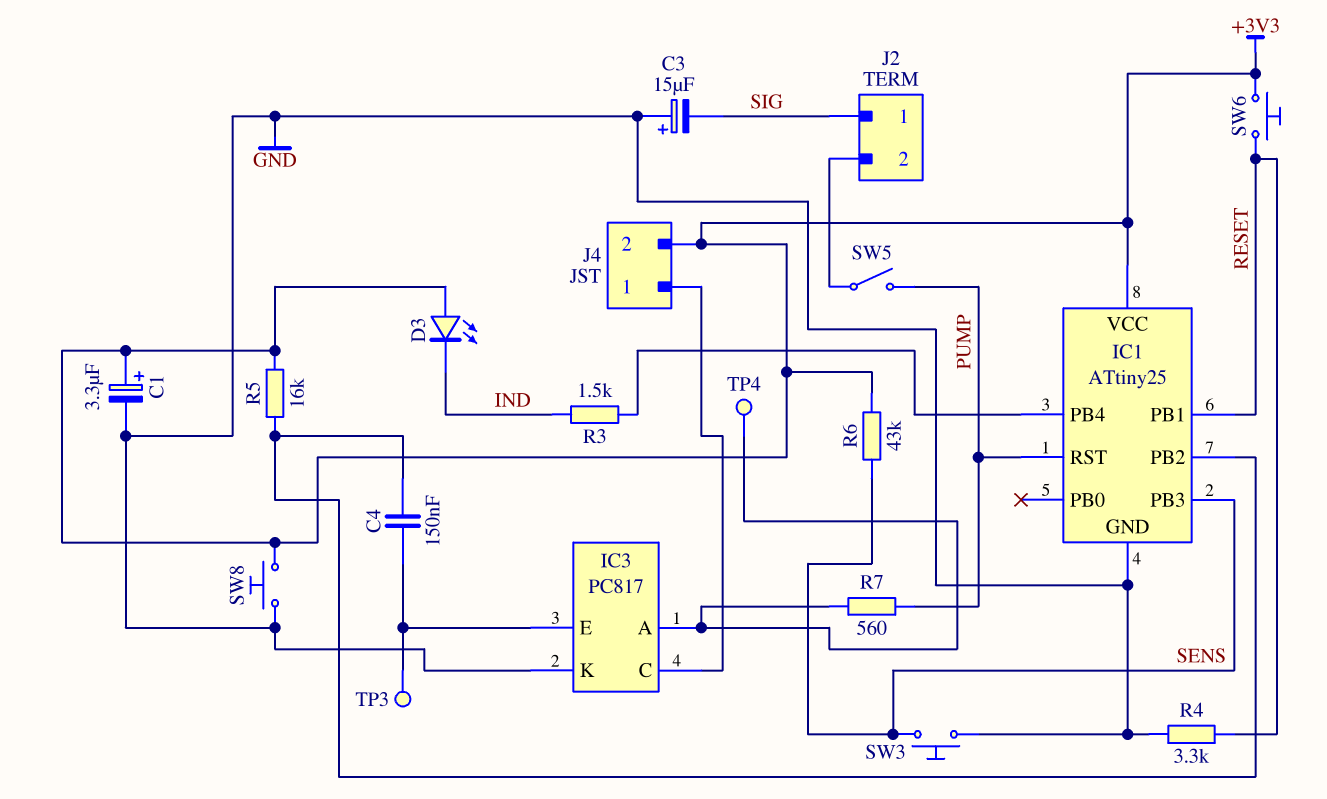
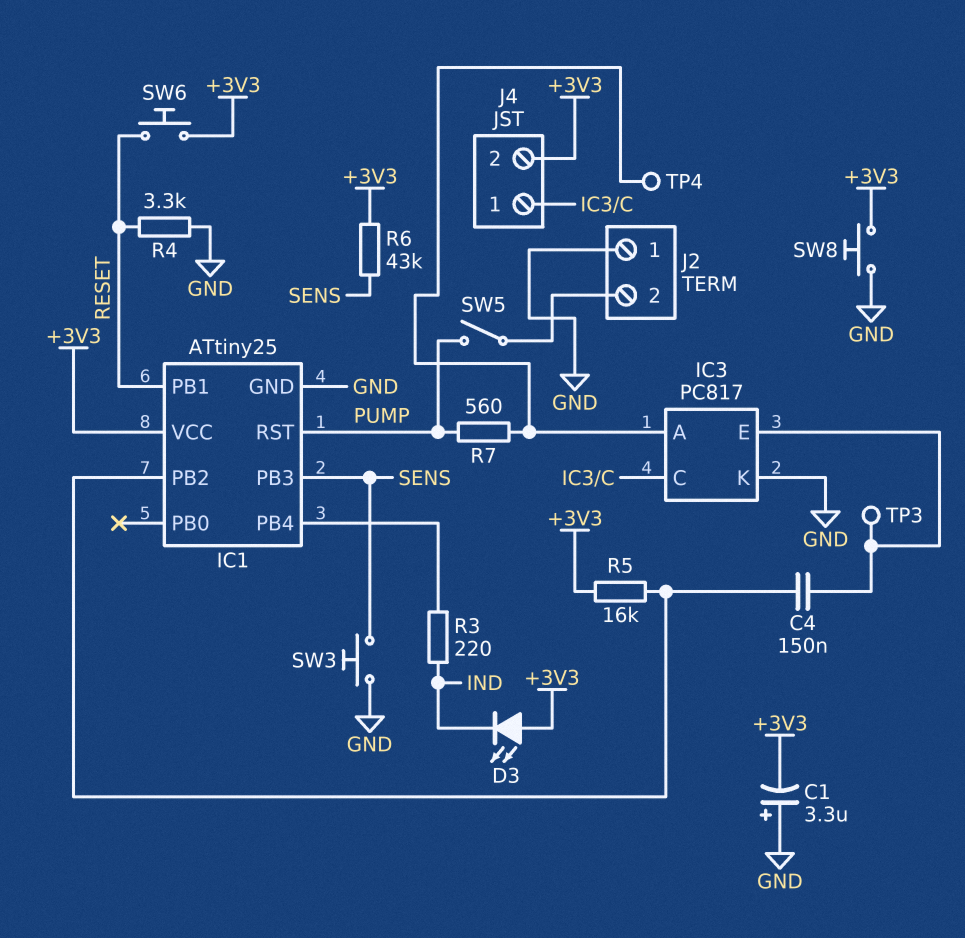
C1: 3.3uF (plus +3V3, minus GND) -> 3.3uF (plus GND, minus +3V3)
C3: 15uF (plus GND, minus SIG) -> none
J2 pin 1: SIG -> GND
R3: 1.5k (IC1/PB4, IND) -> 220 (IC1/PB4, IND)

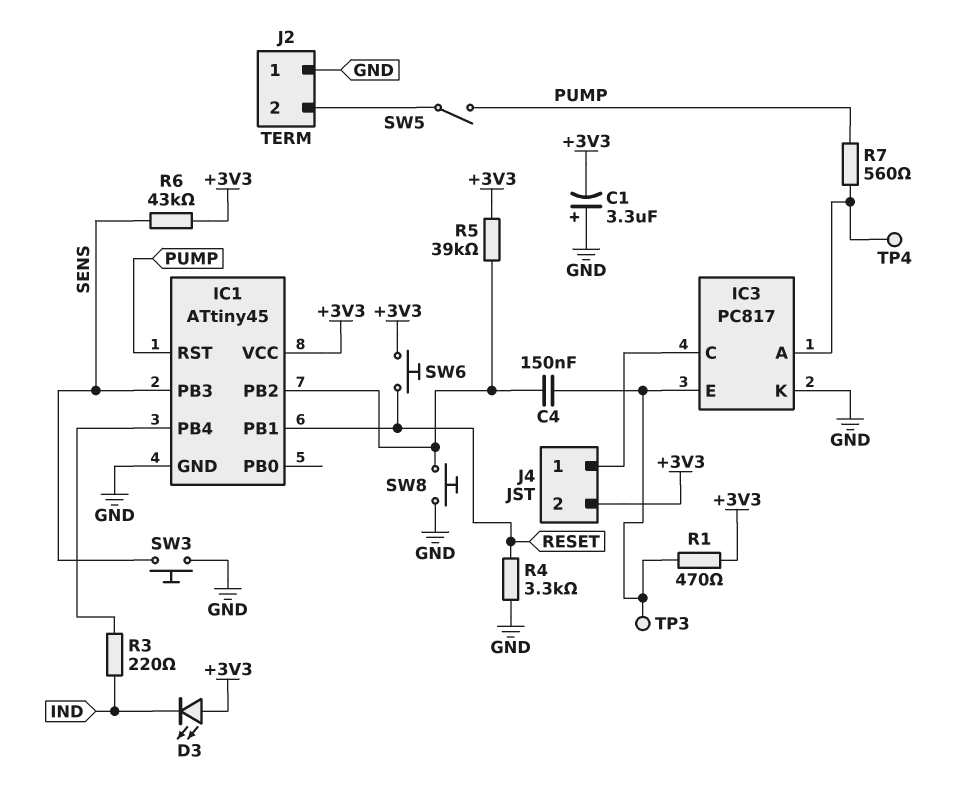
IC1: ATtiny25 -> ATtiny45
R1: none -> 470 (+3V3, IC3/E)
R5: 16k (+3V3, IC1/PB2) -> 39k (+3V3, IC1/PB2)
SW8: button (+3V3, GND) -> button (GND, IC1/PB2)

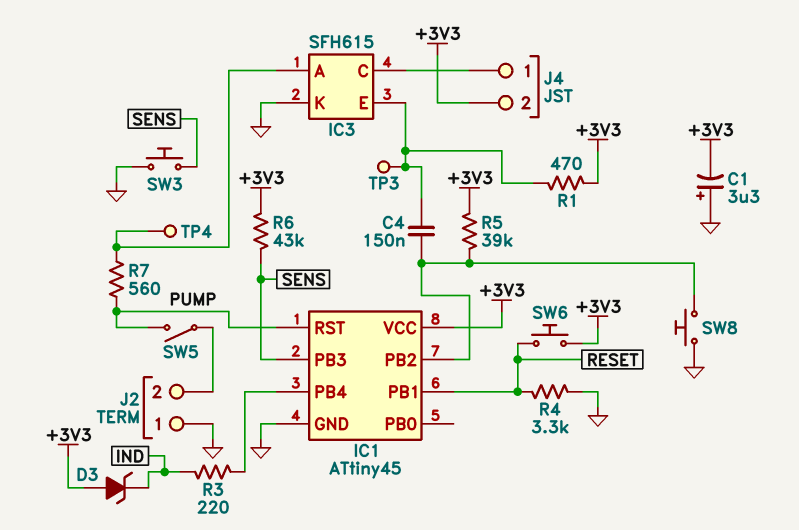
D3: LED (A +3V3, K IND) -> zener (A +3V3, K IND)
IC3: PC817 -> SFH615

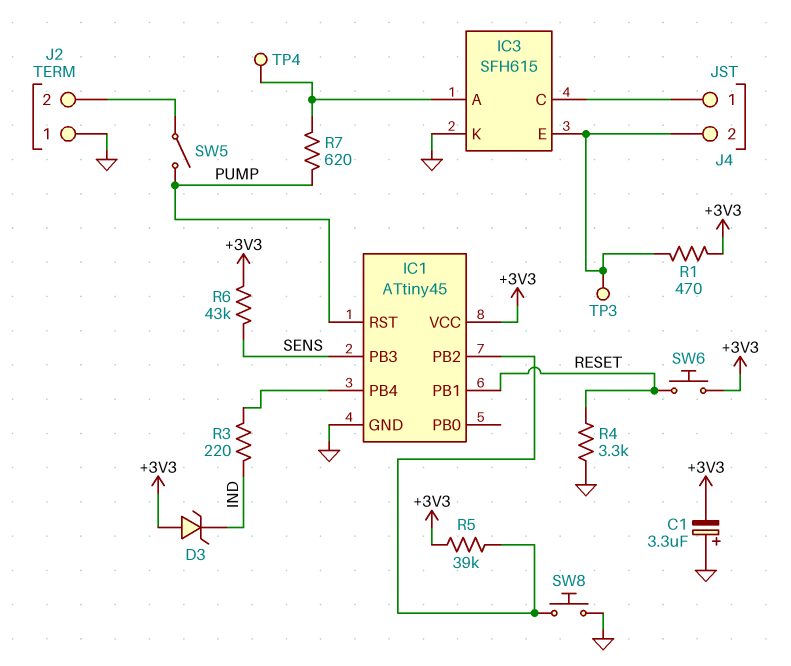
C4: 150nF (IC1/PB2, IC3/E) -> none
J4 pin 2: +3V3 -> IC3/E
R7: 560 (IC3/A, PUMP) -> 620 (IC3/A, PUMP)
SW3: button (GND, SENS) -> none

